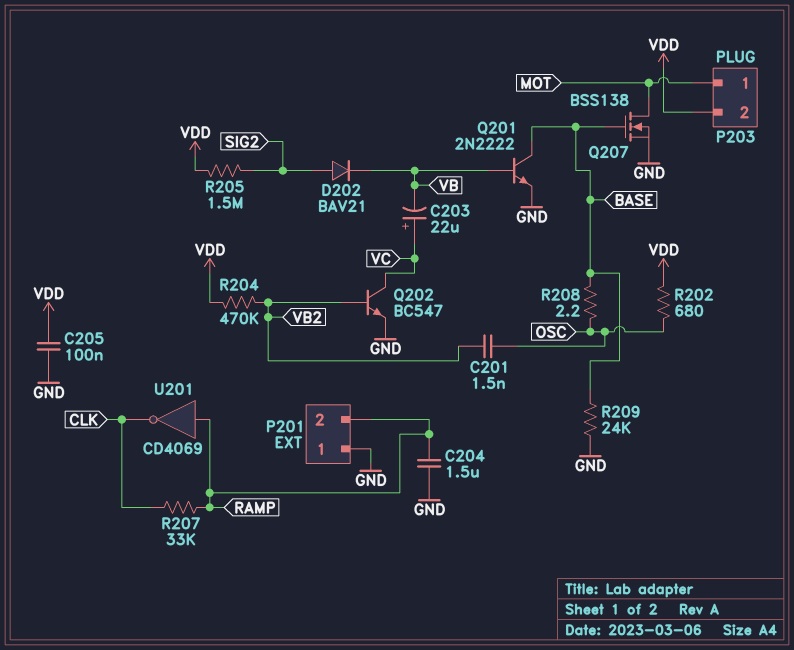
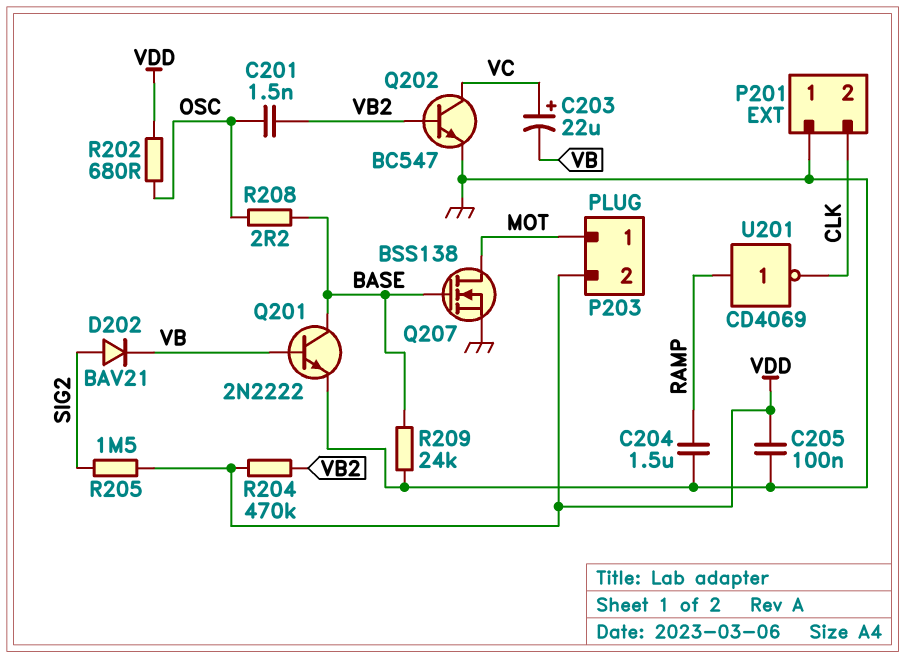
P201 pin 2: RAMP -> CLK
R207: 33k (CLK, RAMP) -> none

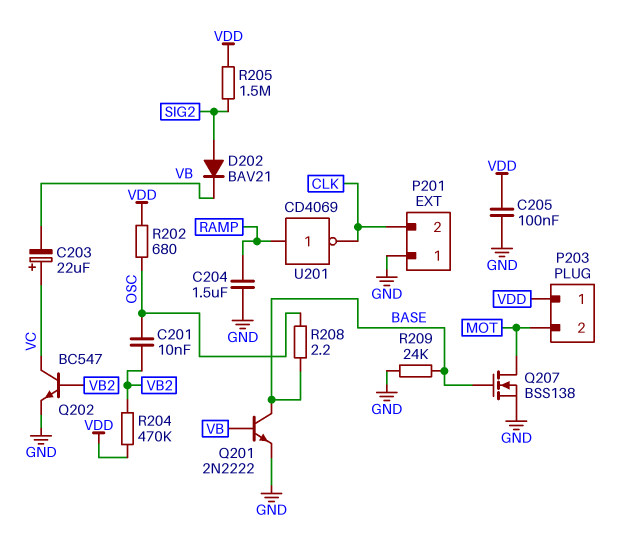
C201: 1.5nF (OSC, VB2) -> 10nF (OSC, VB2)
P203 pin 1: MOT -> VDD
P203 pin 2: VDD -> MOT

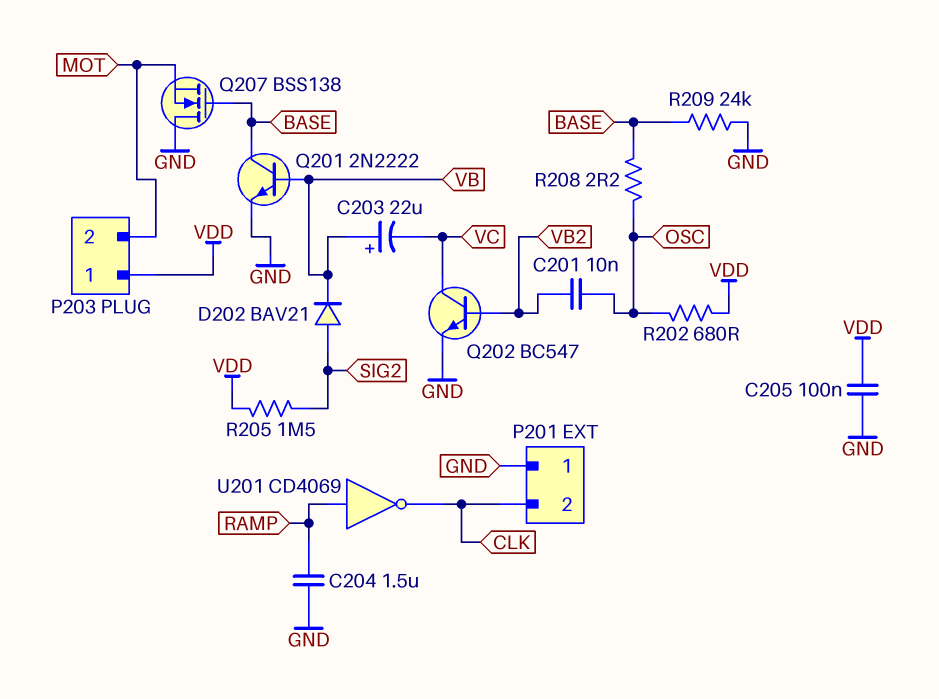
C203: 22uF (plus VC, minus VB) -> 22uF (plus VB, minus VC)
Q207: NMOS BSS138 (G BASE, D MOT, S GND) -> NMOS BSS138 (G BASE, D GND, S MOT)
R204: 470k (VB2, VDD) -> none

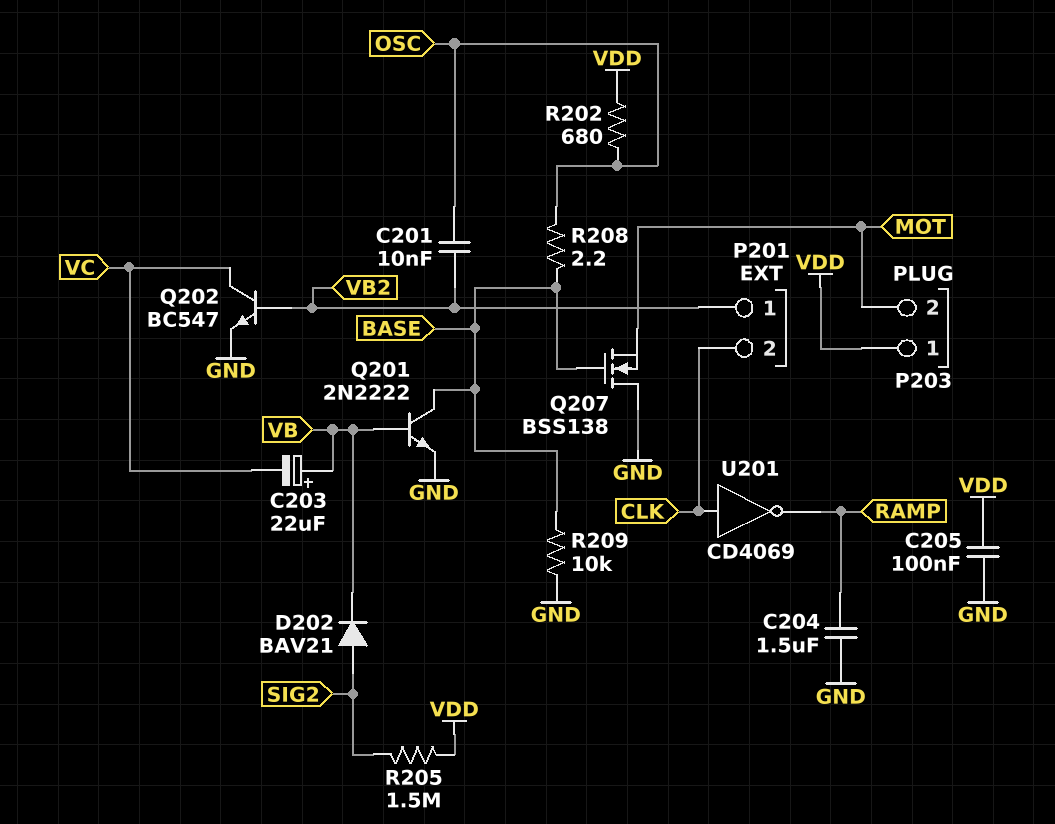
P201 pin 1: GND -> VB2
R209: 24k (BASE, GND) -> 10k (BASE, GND)
U201: NOT CD4069 (in RAMP, out CLK) -> NOT CD4069 (in CLK, out RAMP)

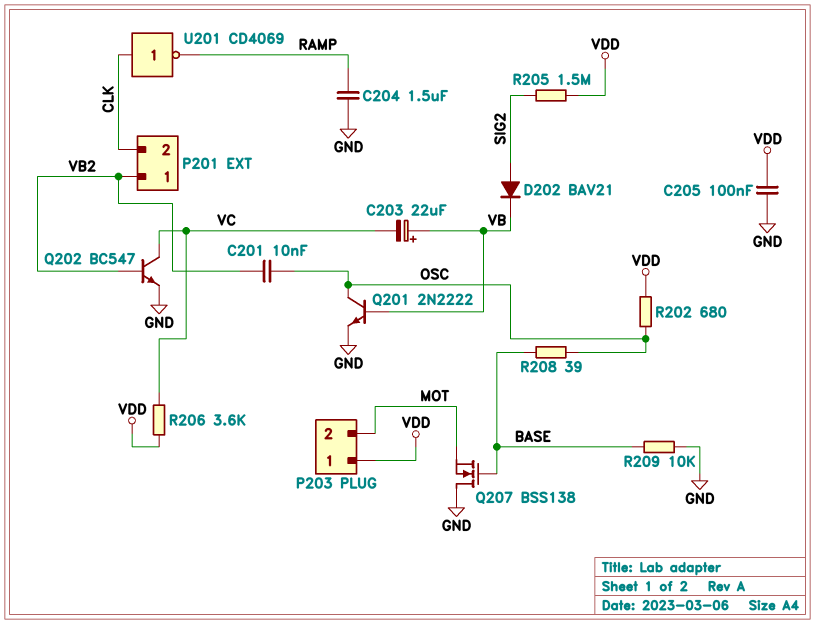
Q201: NPN 2N2222 (B VB, C BASE, E GND) -> NPN 2N2222 (B VB, C OSC, E GND)
R206: none -> 3.6k (VC, VDD)
R208: 2.2 (BASE, OSC) -> 39 (BASE, OSC)

